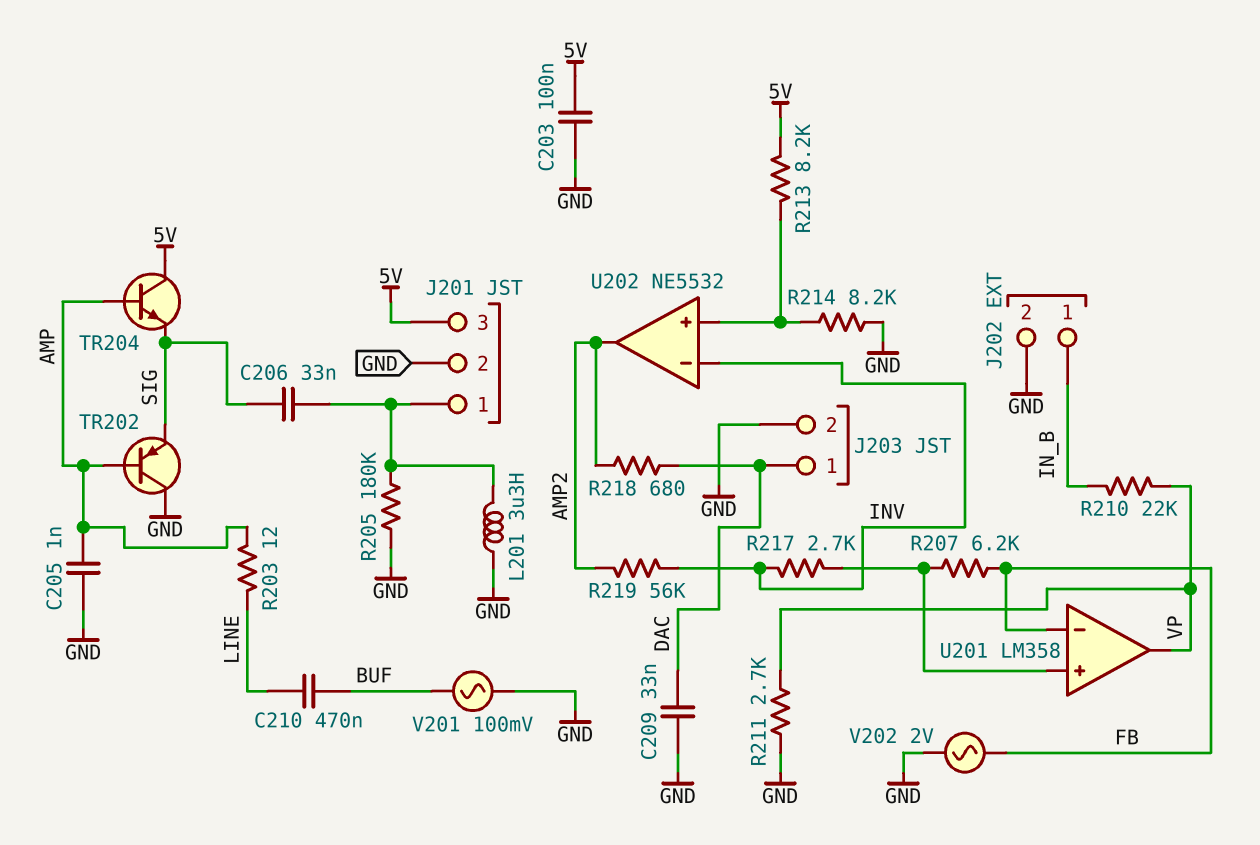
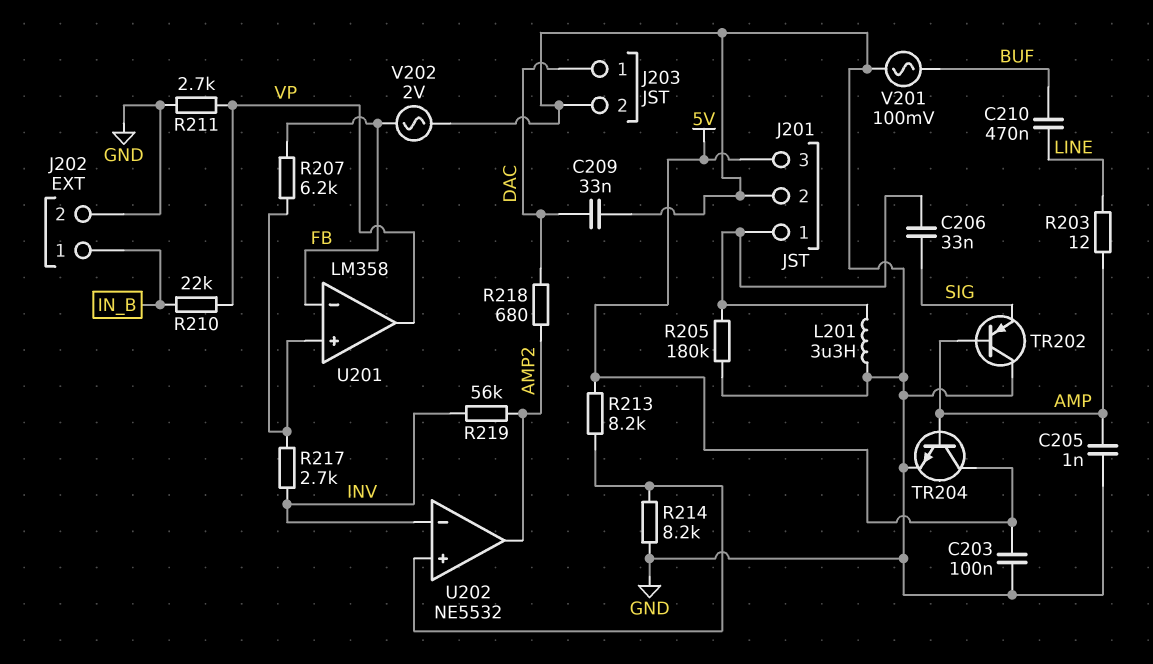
TR204: NPN (B AMP, C 5V, E SIG) -> NPN (B AMP, C 5V, E GND)

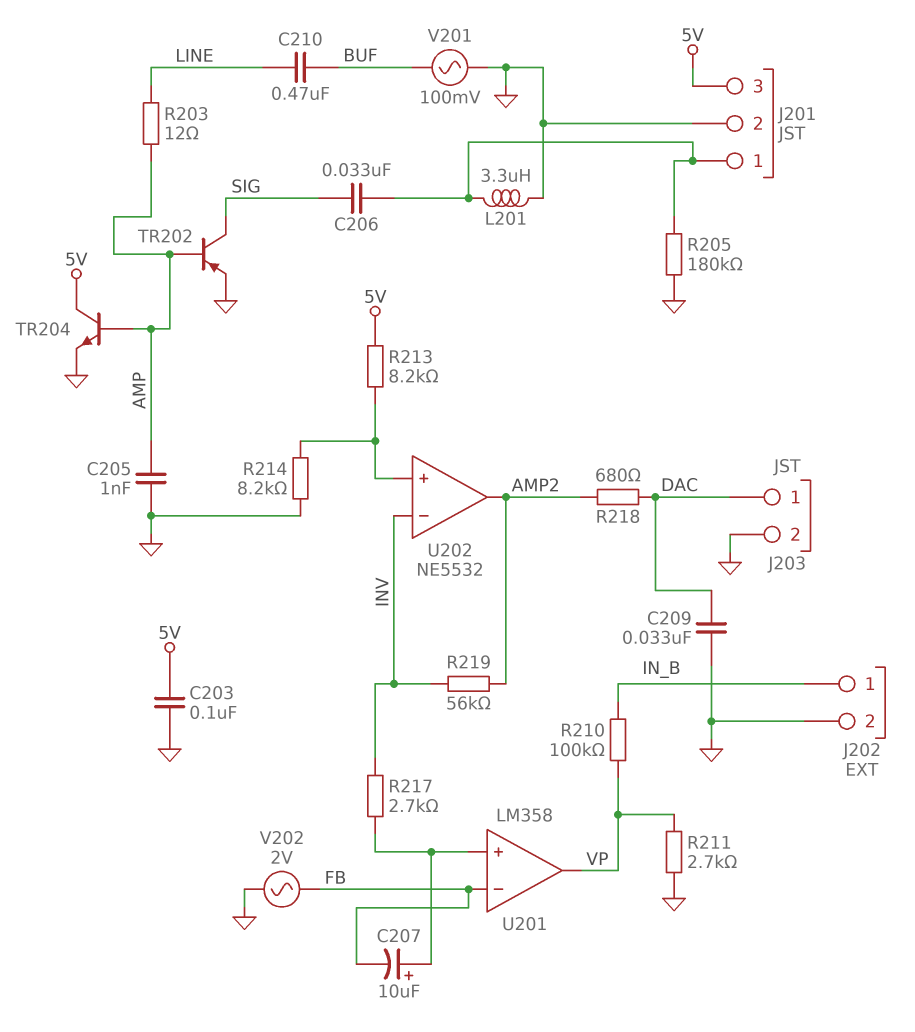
C207: none -> 10uF (plus U201/in+, minus FB)
R207: 6.2k (FB, U201/in+) -> none
R210: 22k (IN_B, VP) -> 100k (IN_B, VP)
TR202: PNP (B AMP, C GND, E SIG) -> PNP (B AMP, C SIG, E GND)

